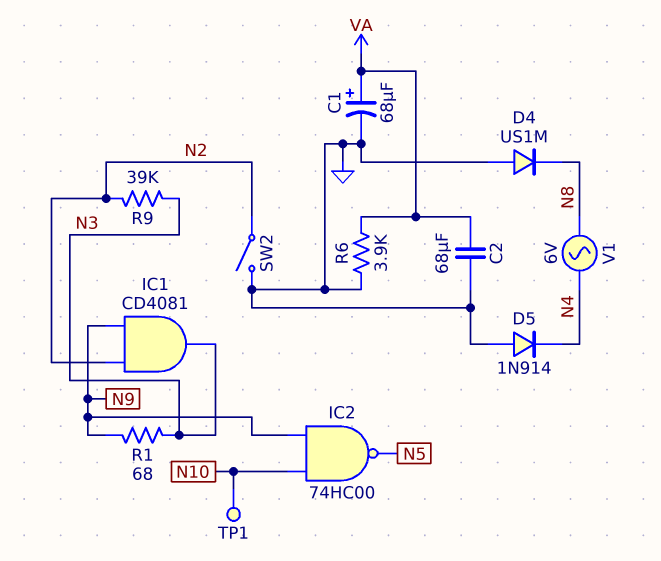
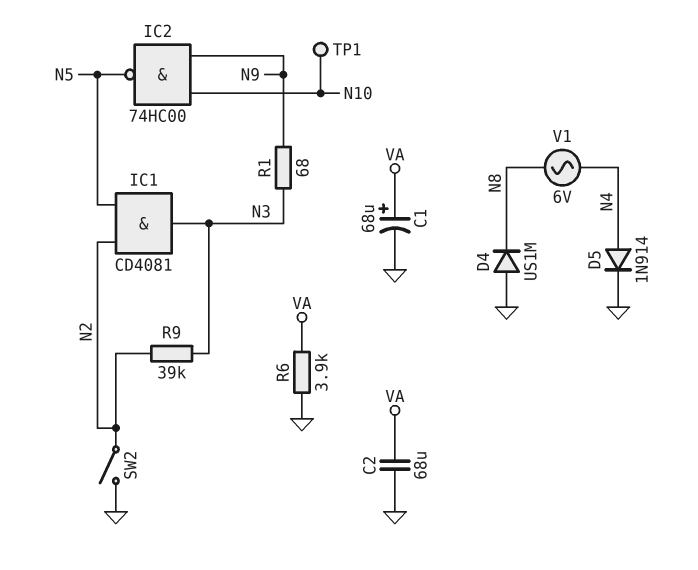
D5: diode 1N914 (A GND, K N4) -> diode 1N914 (A N4, K GND)
IC1: AND CD4081 (in N2, in N9, out N3) -> AND CD4081 (in N2, in N5, out N3)

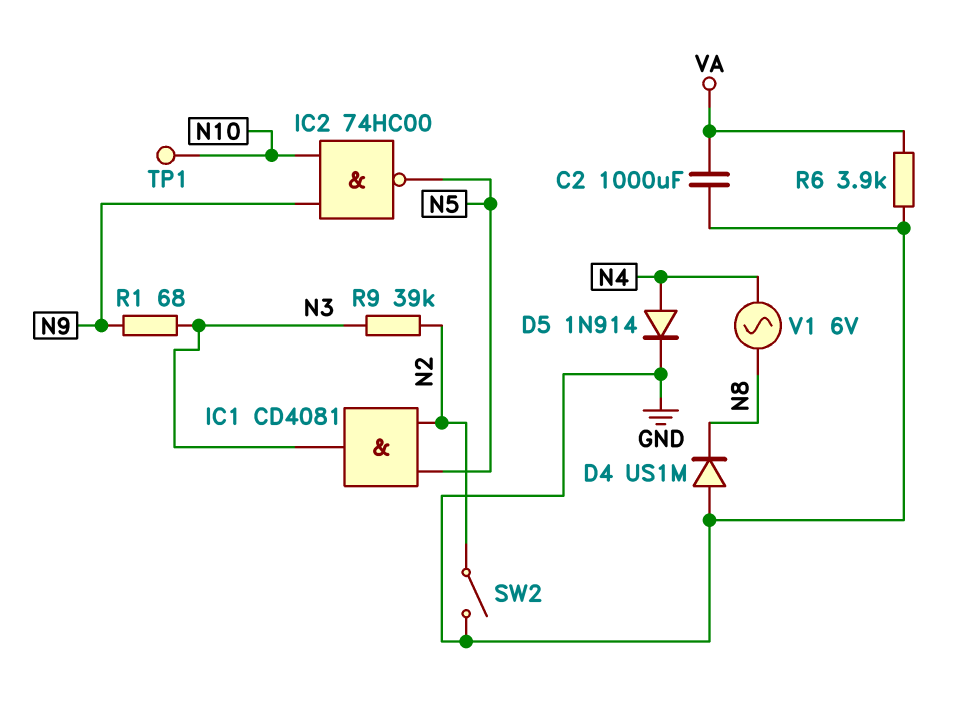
C1: 68uF (plus VA, minus GND) -> none
C2: 68uF (GND, VA) -> 1000uF (GND, VA)

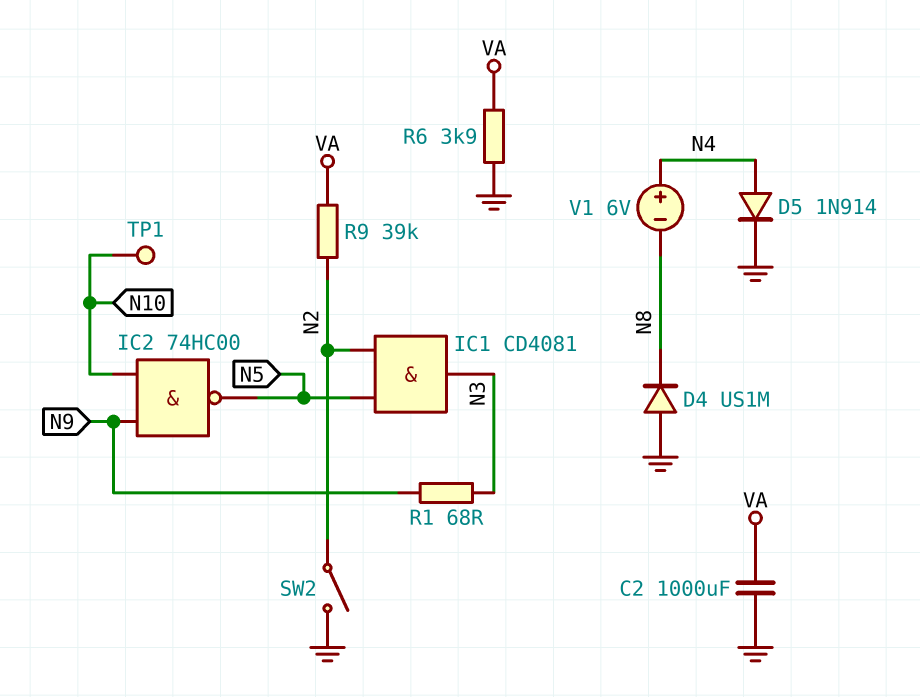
R9: 39k (N2, N3) -> 39k (N2, VA)
V1: AC 6V (N4, N8) -> 6V (plus N4, minus N8)

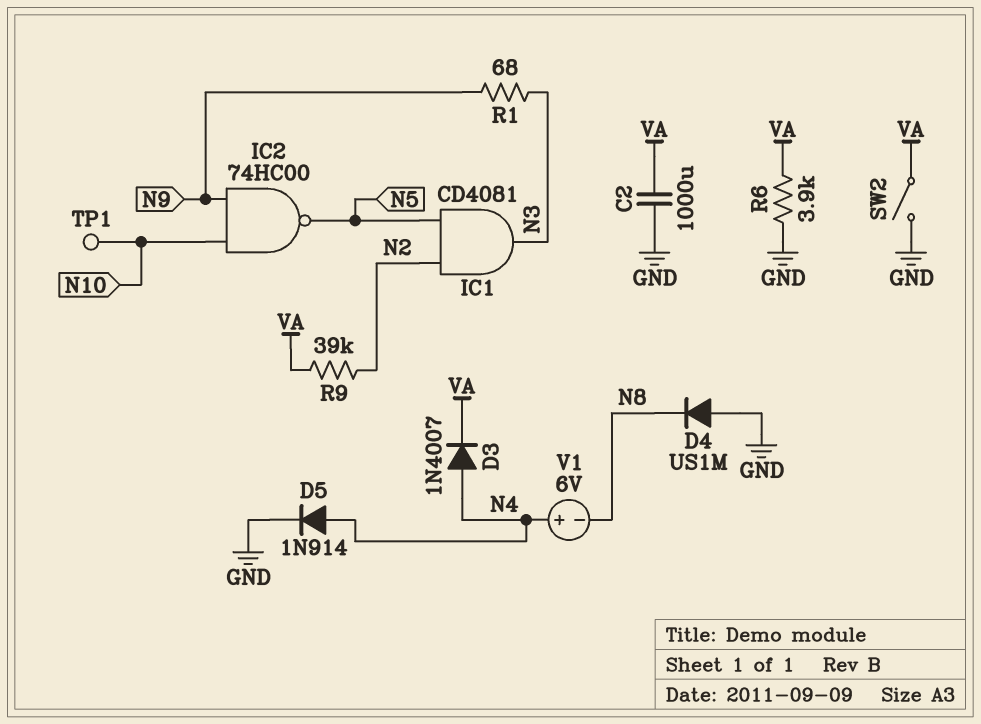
D3: none -> diode 1N4007 (A N4, K VA)
SW2: switch (GND, N2) -> switch (GND, VA)

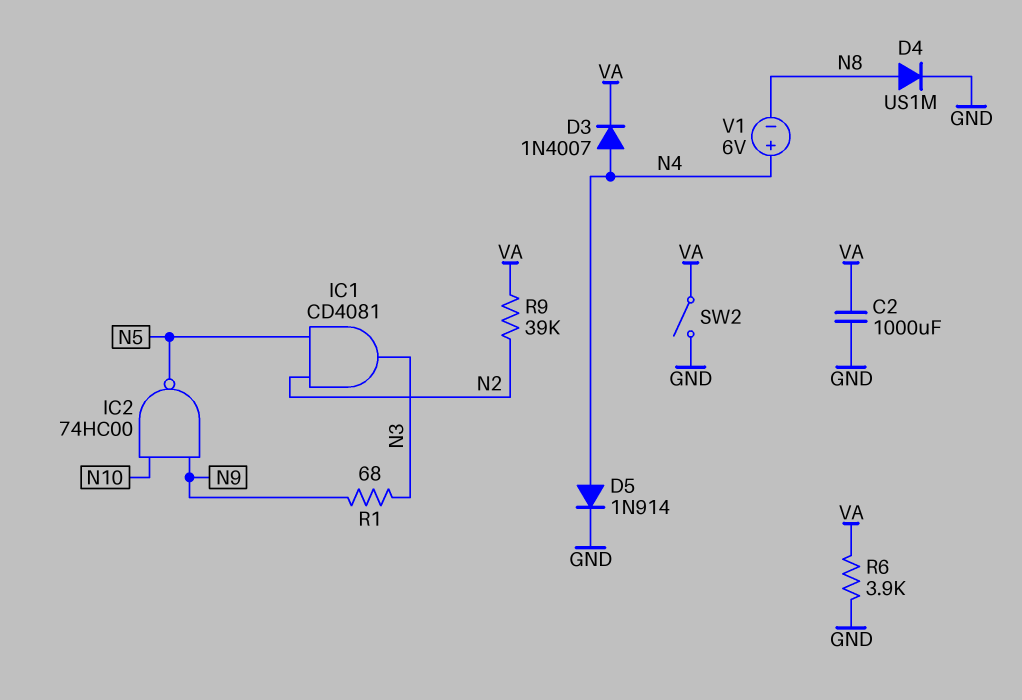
D4: diode US1M (A GND, K N8) -> diode US1M (A N8, K GND)
TP1: test point (N10) -> none

